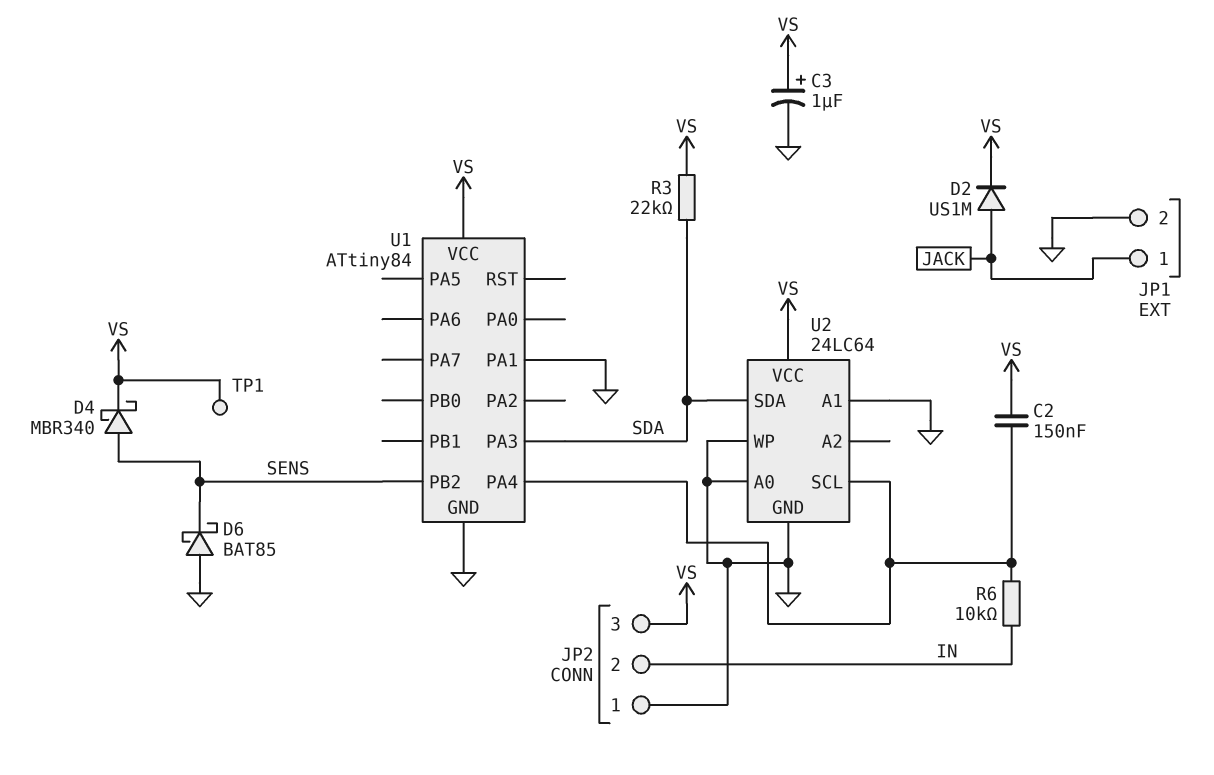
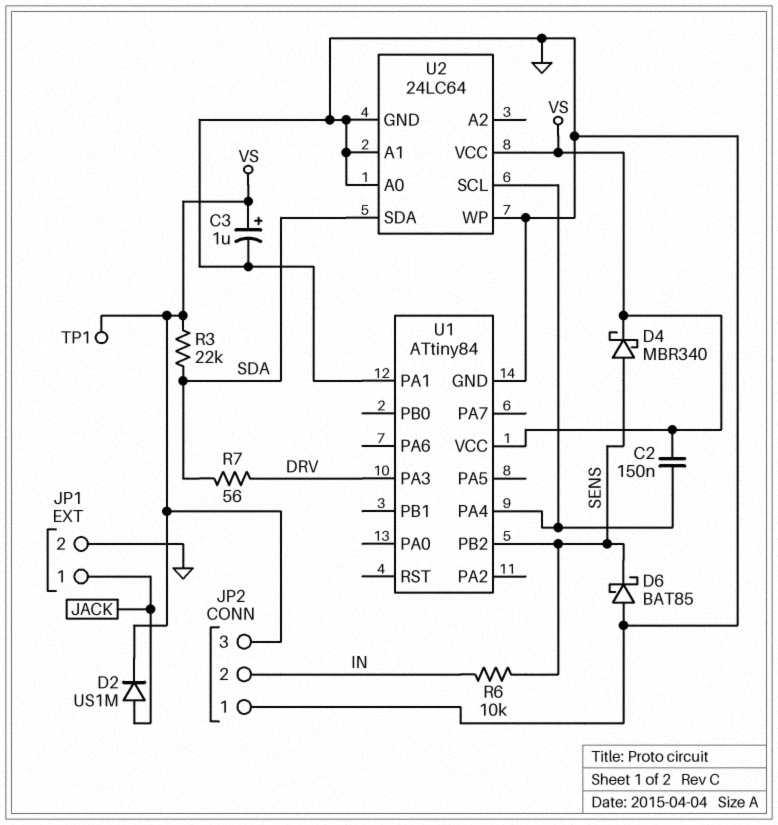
R6: 10k (IN, U1/PA4) -> 10k (IN, SENS)
R7: none -> 56 (DRV, SDA)
U1 pin PA3: SDA -> DRV

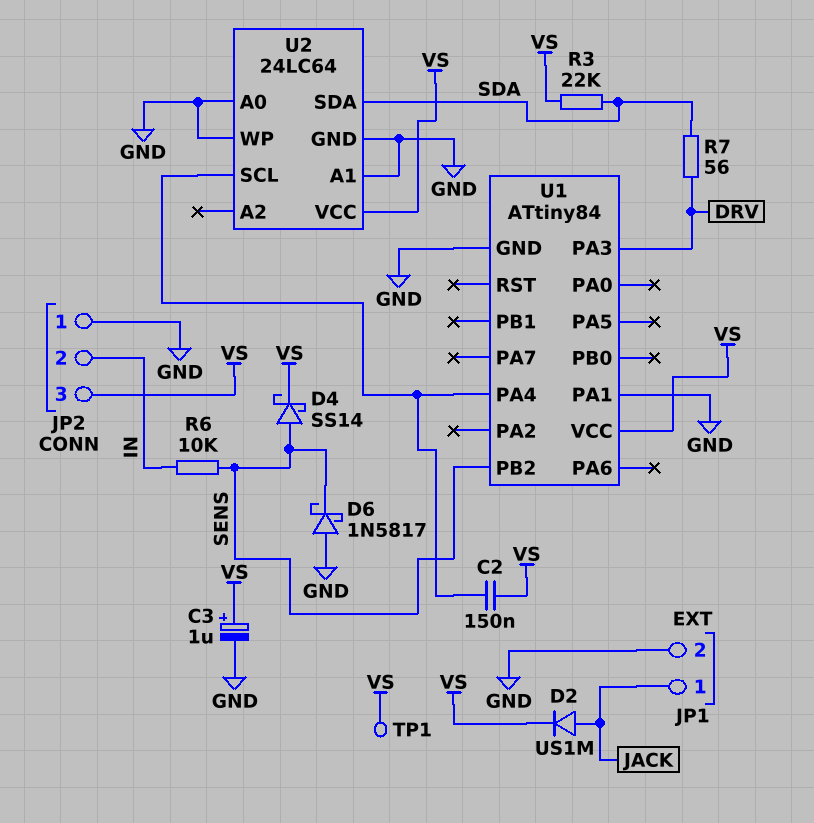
D4: schottky MBR340 (A SENS, K VS) -> schottky SS14 (A SENS, K VS)
D6: schottky BAT85 (A GND, K SENS) -> schottky 1N5817 (A GND, K SENS)

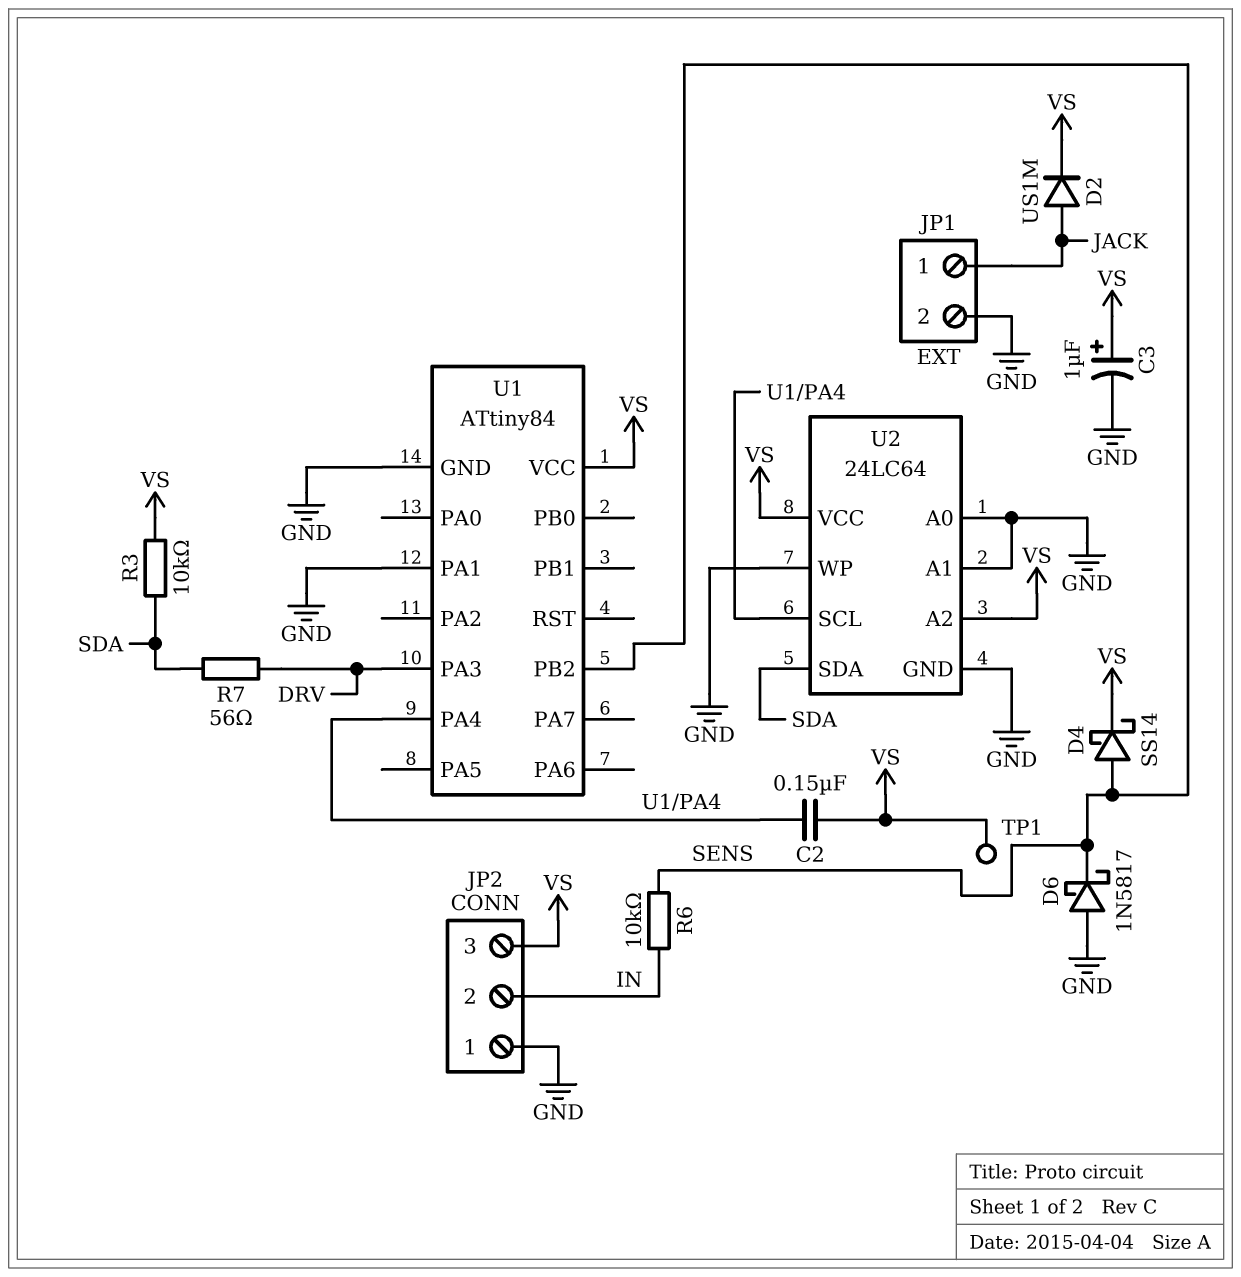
R3: 22k (SDA, VS) -> 10k (SDA, VS)
U2 pin A2: none -> VS

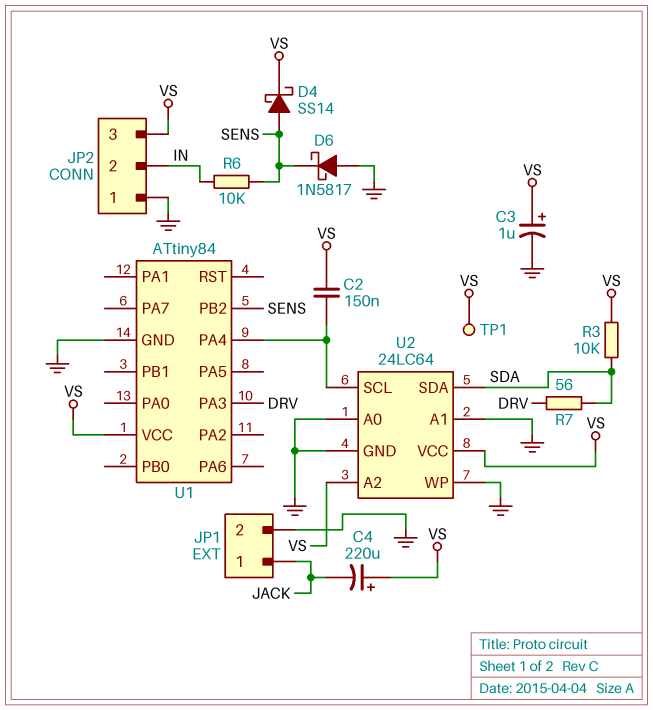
C4: none -> 220uF (plus VS, minus JACK)
D2: diode US1M (A JACK, K VS) -> none
U1 pin PA1: GND -> none

